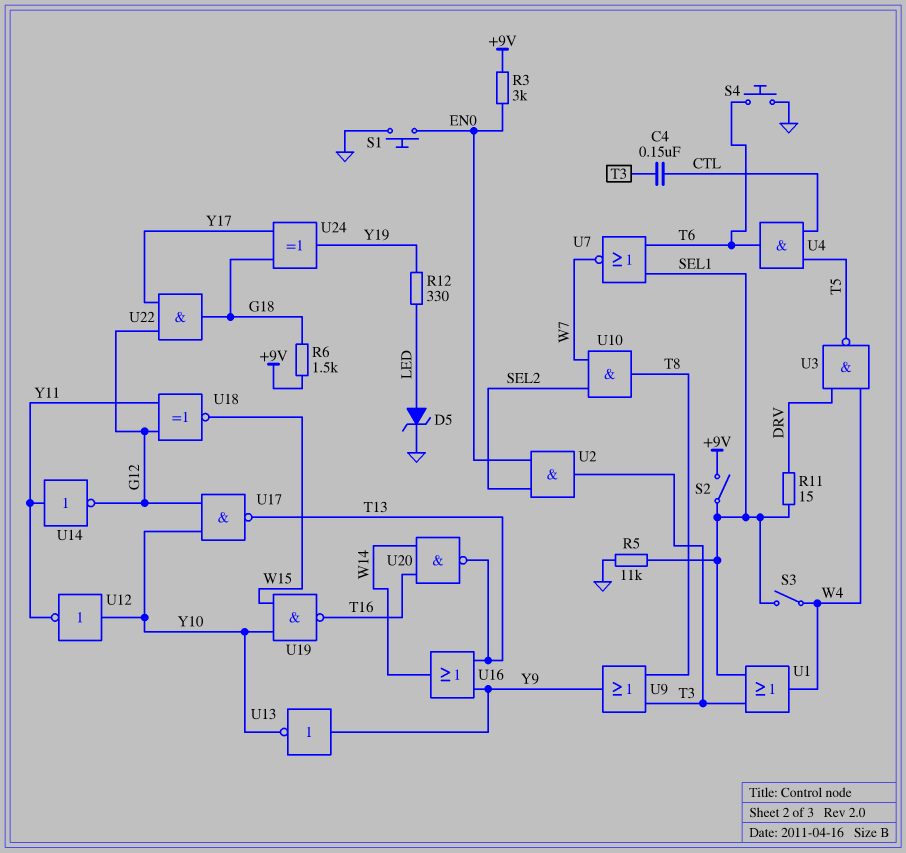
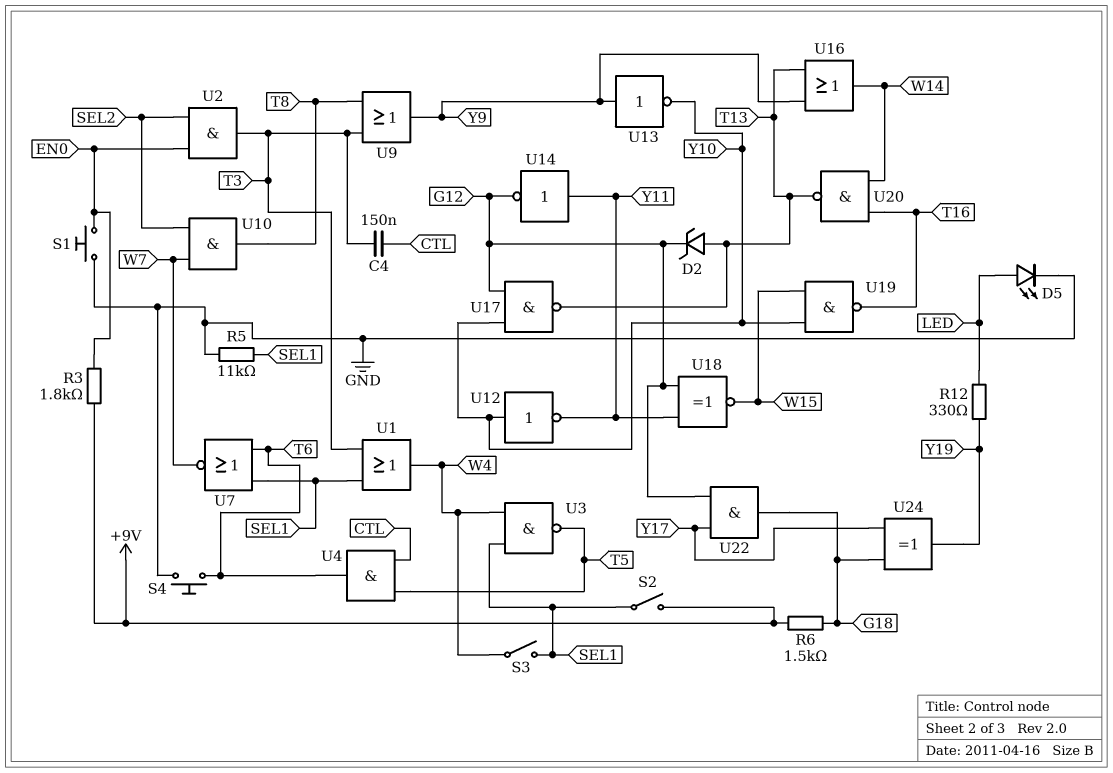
D2: none -> zener (A T13, K G12)
D5: zener (A LED, K GND) -> LED (A LED, K GND)
R3: 3k (+9V, EN0) -> 1.8k (+9V, EN0)
R11: 15 (DRV, SEL1) -> none
U3: NAND (in DRV, in W4, out T5) -> NAND (in SEL1, in W4, out T5)

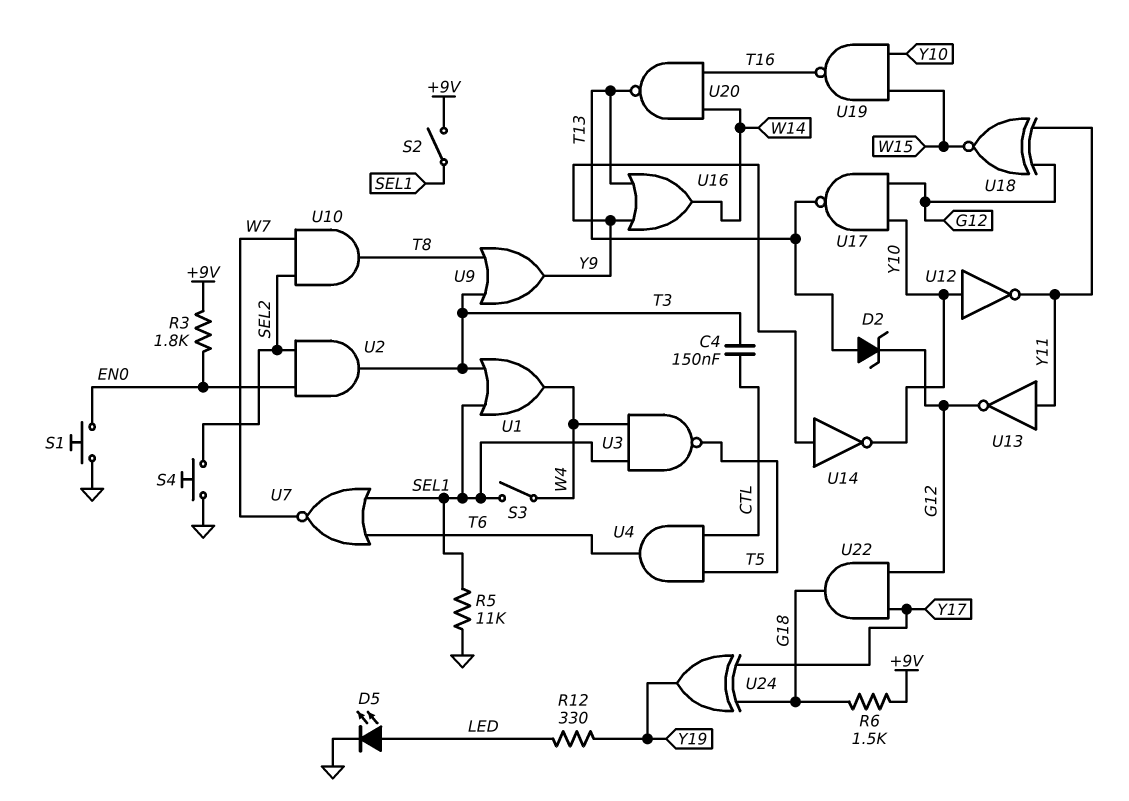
S4: button (GND, T6) -> button (GND, SEL2)
U13: NOT (in Y9, out Y10) -> NOT (in Y11, out G12)
U14: NOT (in Y11, out G12) -> NOT (in Y9, out Y10)

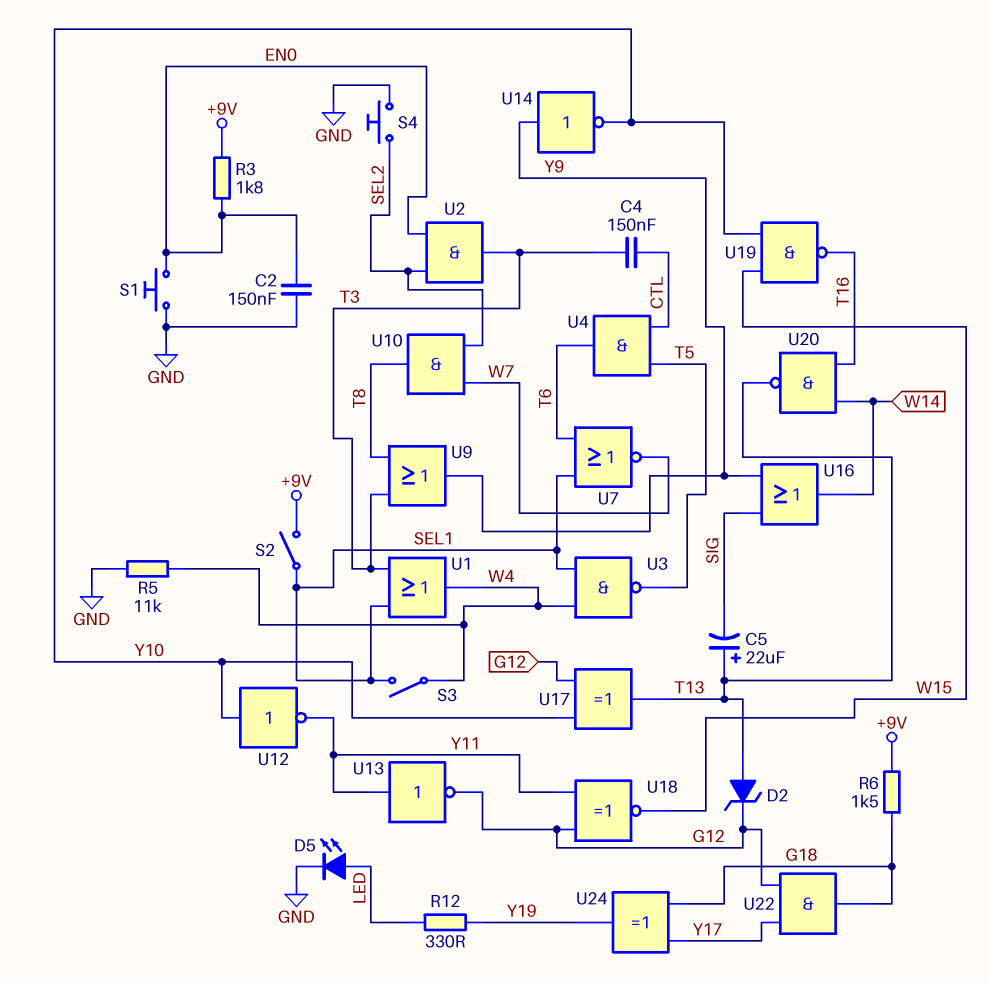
C2: none -> 150nF (EN0, GND)
C5: none -> 22uF (plus T13, minus SIG)
R5: 11k (GND, SEL1) -> 11k (GND, W4)
U16: OR (in T13, in Y9, out W14) -> OR (in SIG, in Y9, out W14)
U17: NAND (in G12, in Y10, out T13) -> XOR (in G12, in Y10, out T13)

